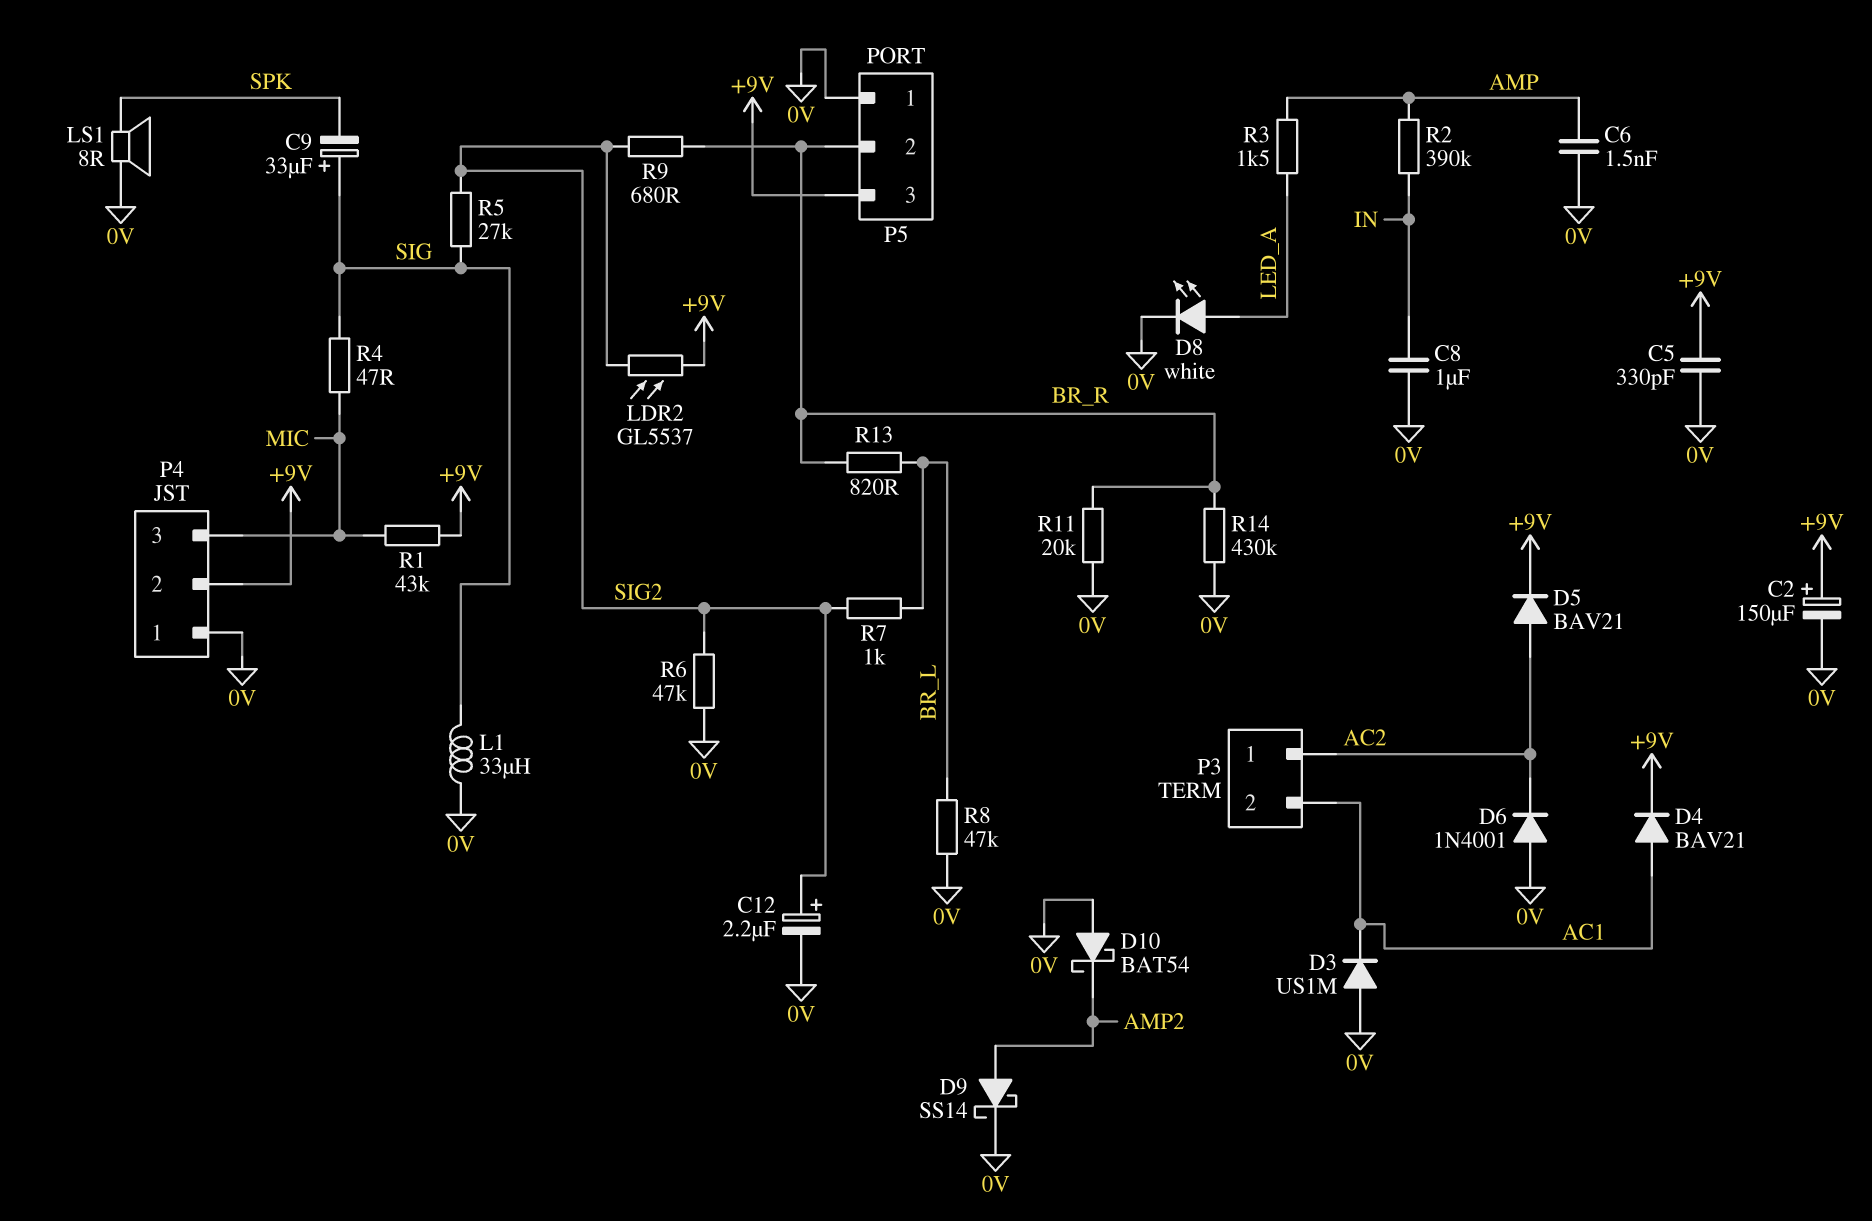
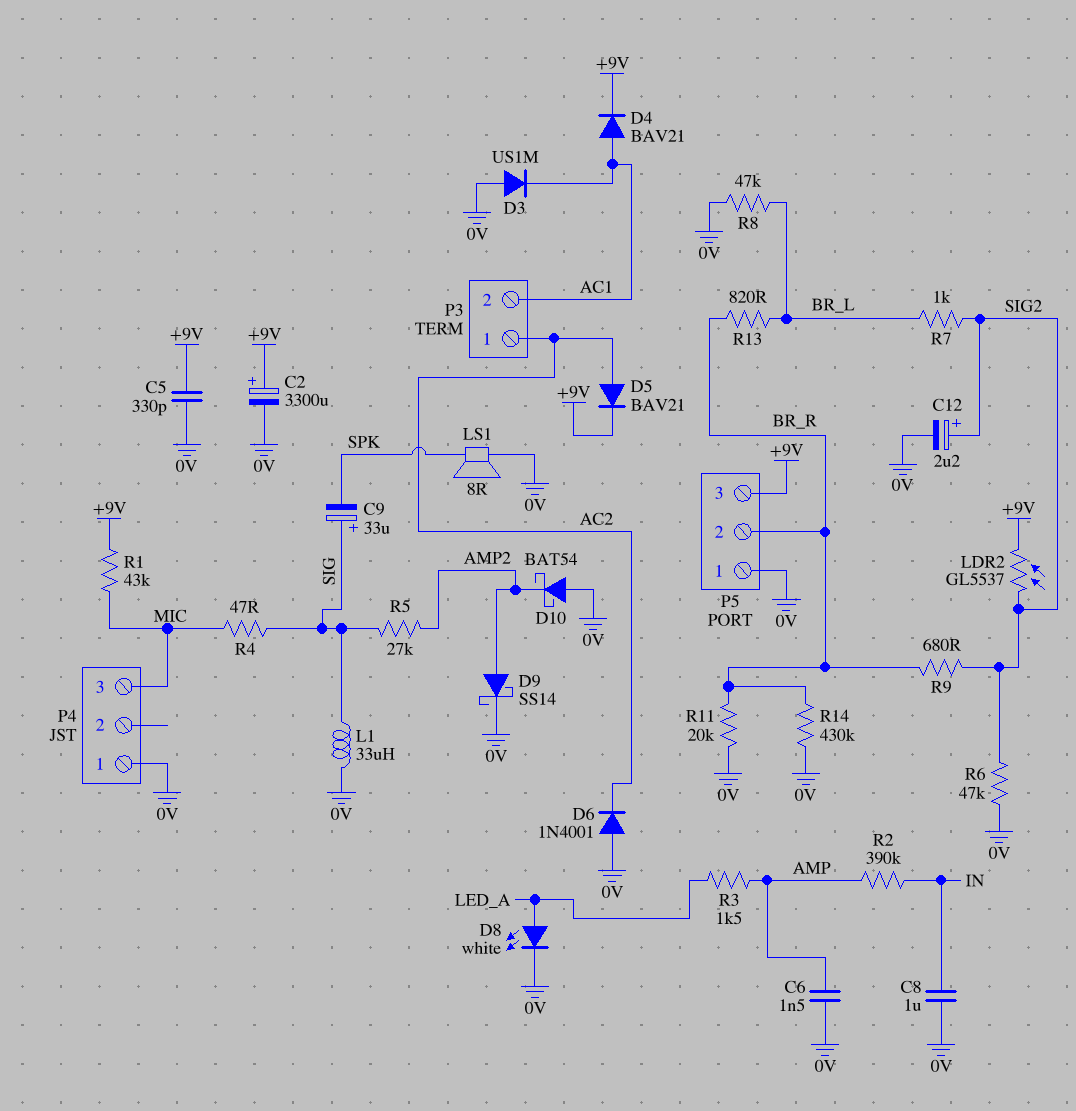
C2: 150uF (plus +9V, minus 0V) -> 3300uF (plus +9V, minus 0V)
P4 pin 2: +9V -> none
R5: 27k (SIG, SIG2) -> 27k (AMP2, SIG)

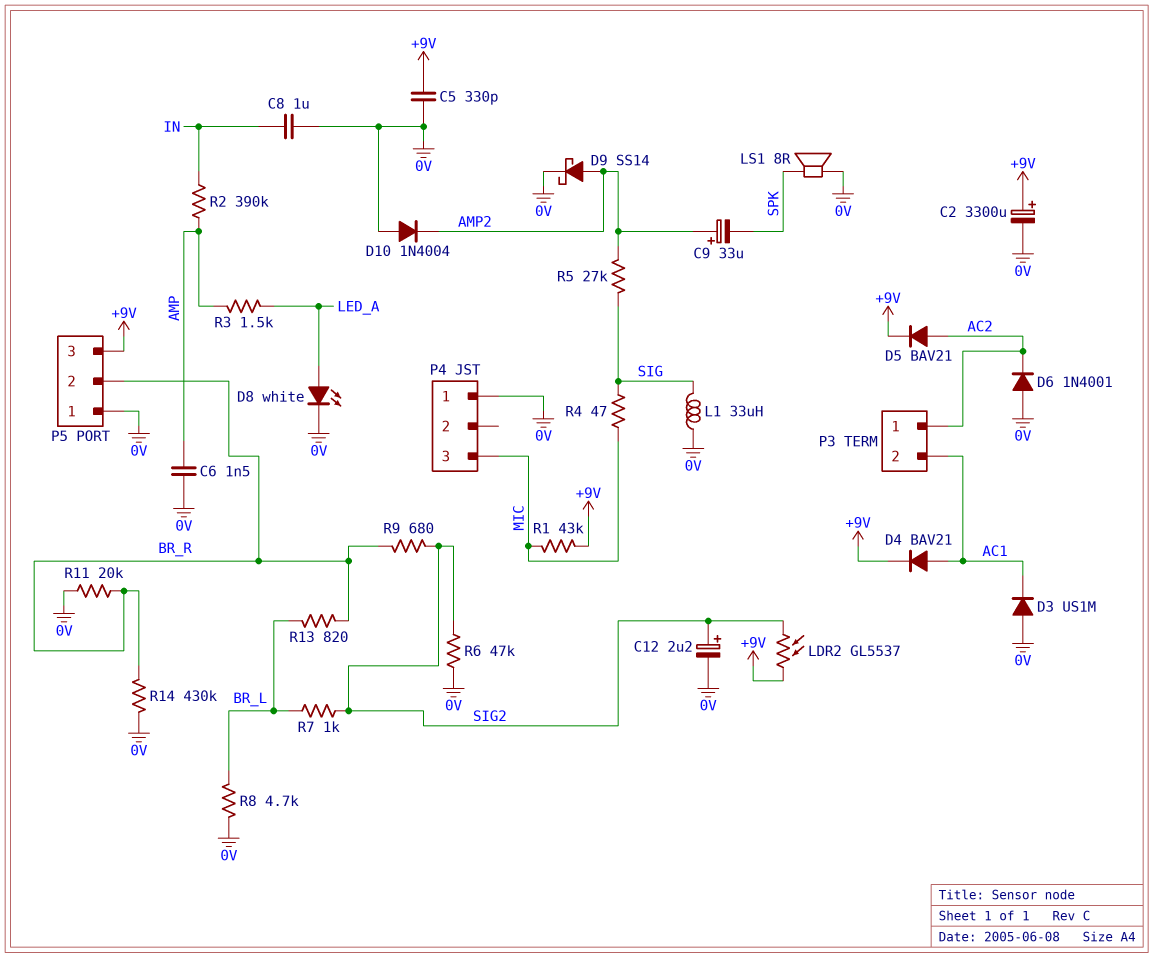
C9: 33uF (plus SIG, minus SPK) -> 33uF (plus AMP2, minus SPK)
D10: schottky BAT54 (A 0V, K AMP2) -> diode 1N4004 (A 0V, K AMP2)
R8: 47k (0V, BR_L) -> 4.7k (0V, BR_L)

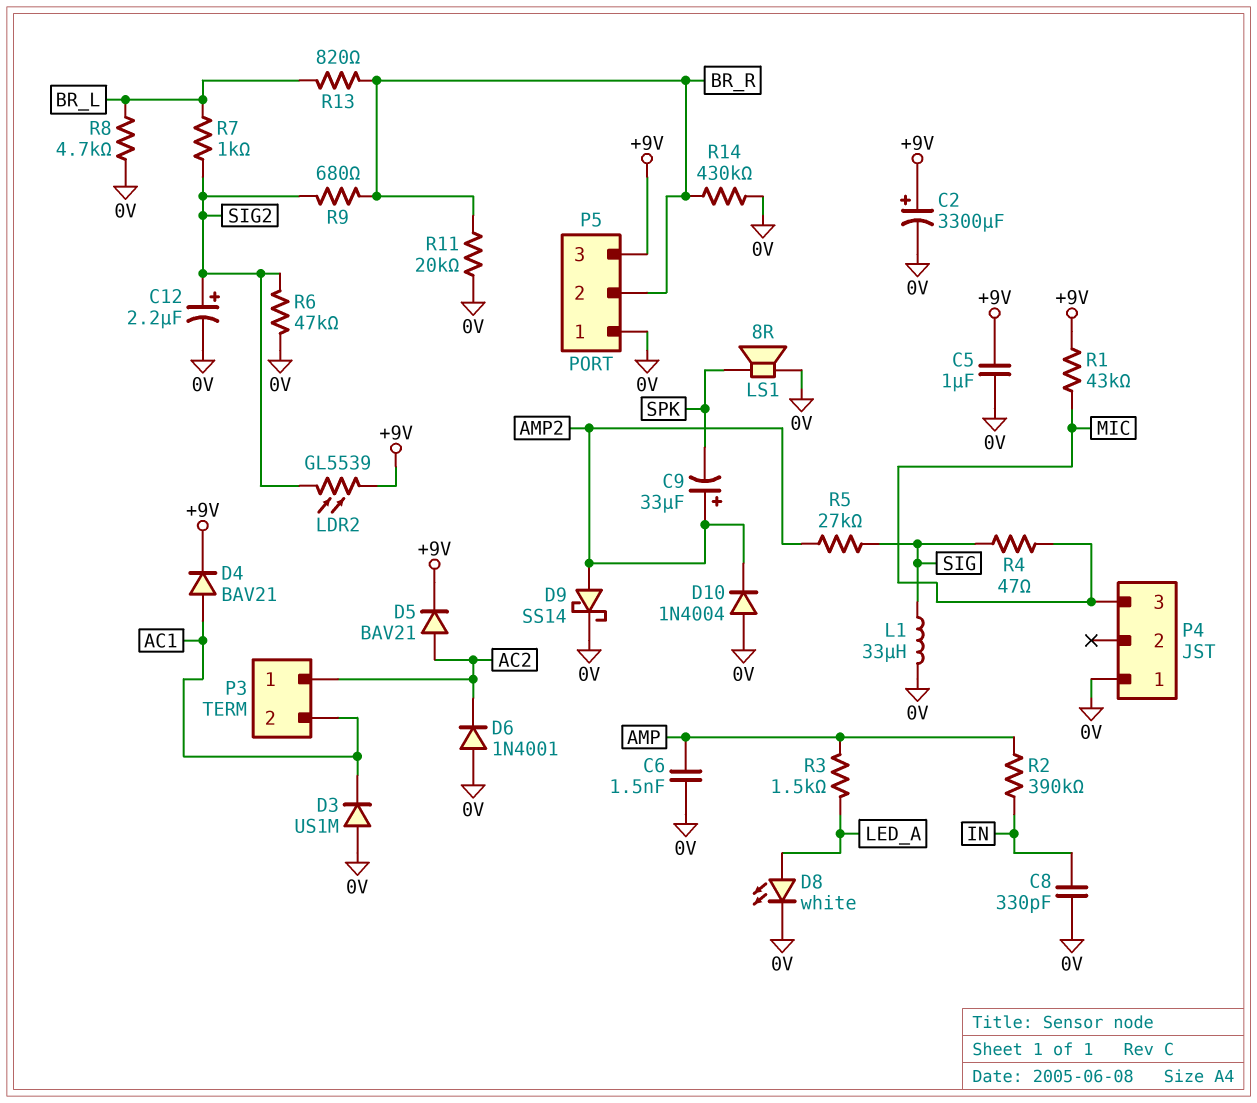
C5: 330pF (+9V, 0V) -> 1uF (+9V, 0V)
C8: 1uF (0V, IN) -> 330pF (0V, IN)
LDR2: GL5537 (+9V, SIG2) -> GL5539 (+9V, SIG2)

